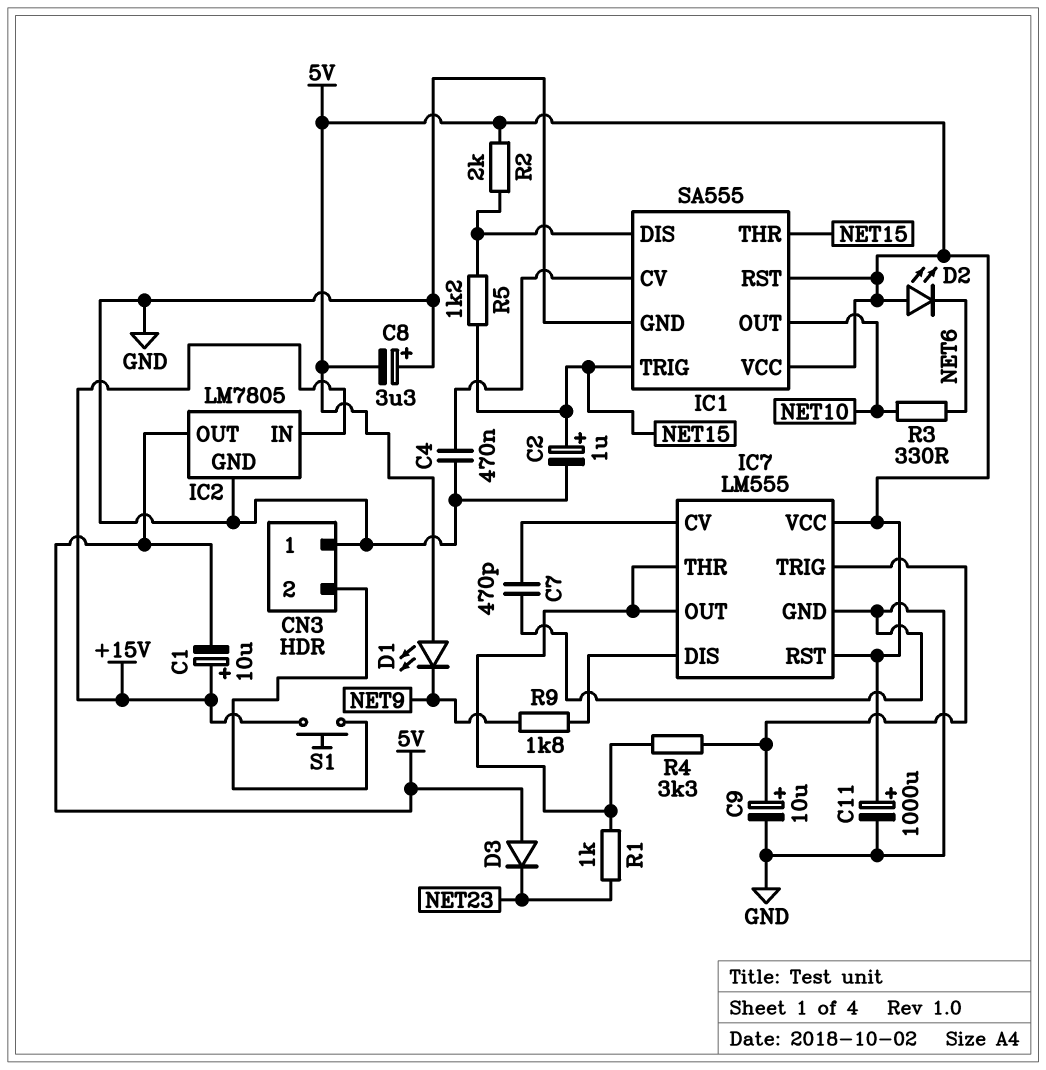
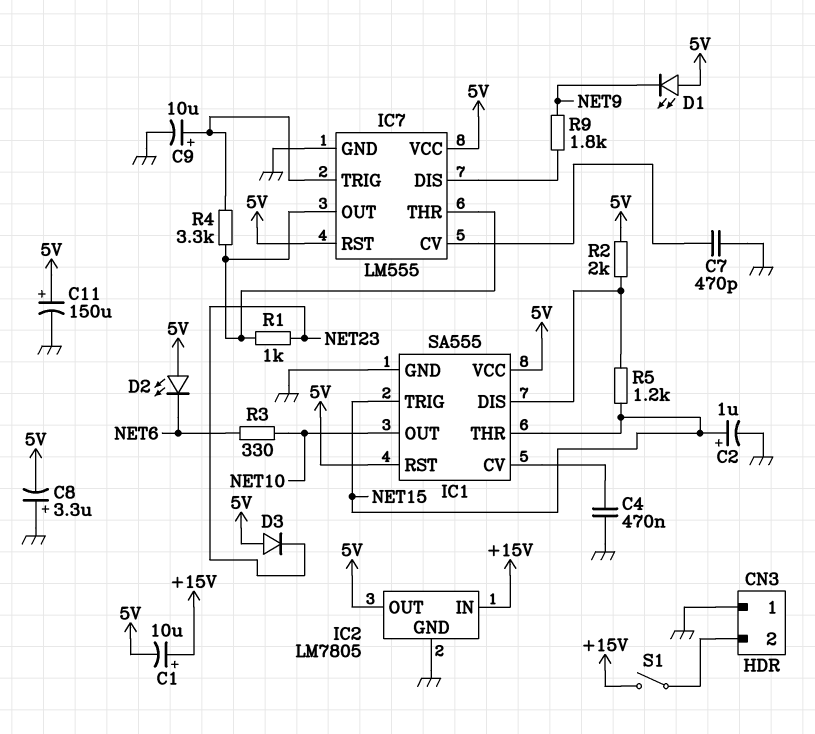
C11: 1000uF (plus 5V, minus GND) -> 150uF (plus 5V, minus GND)
S1: button (+15V, CN3/2) -> switch (+15V, CN3/2)

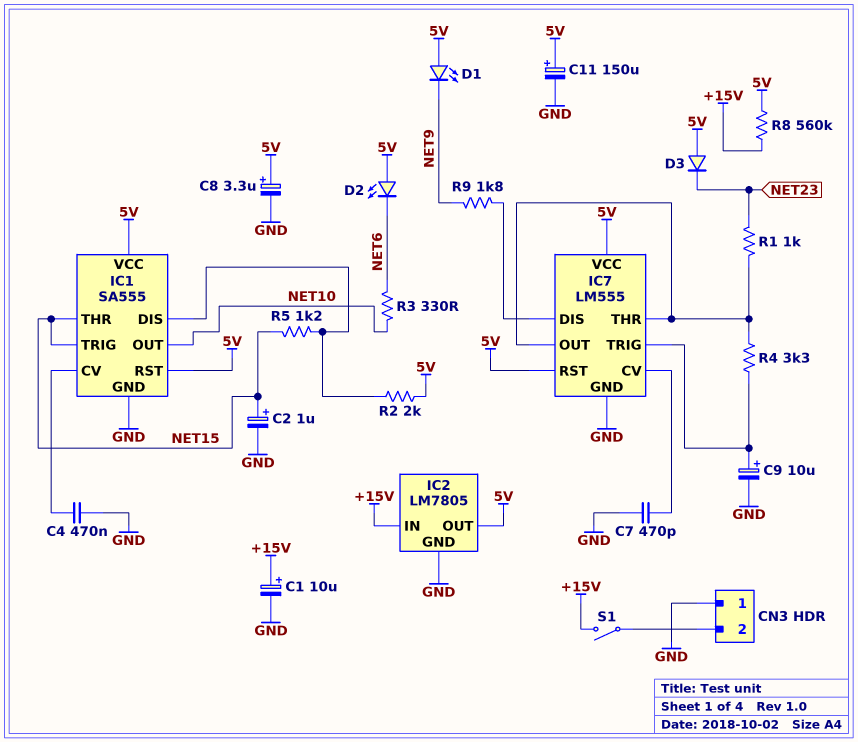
C1: 10uF (plus +15V, minus 5V) -> 10uF (plus +15V, minus GND)
C8: 3.3uF (plus GND, minus 5V) -> 3.3uF (plus 5V, minus GND)
R8: none -> 560k (+15V, 5V)

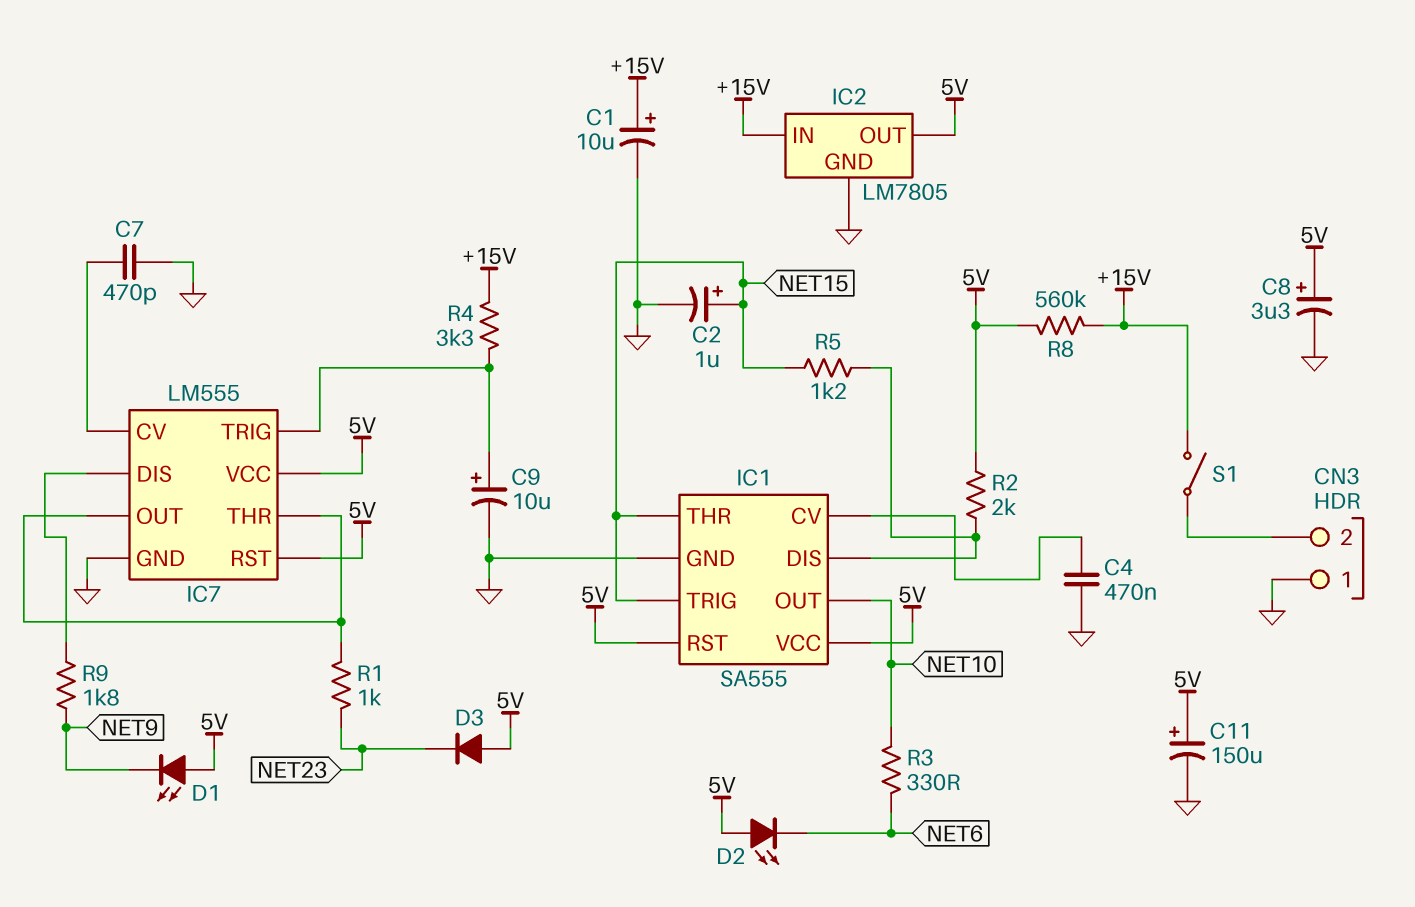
R4: 3.3k (IC7/OUT, IC7/TRIG) -> 3.3k (+15V, IC7/TRIG)

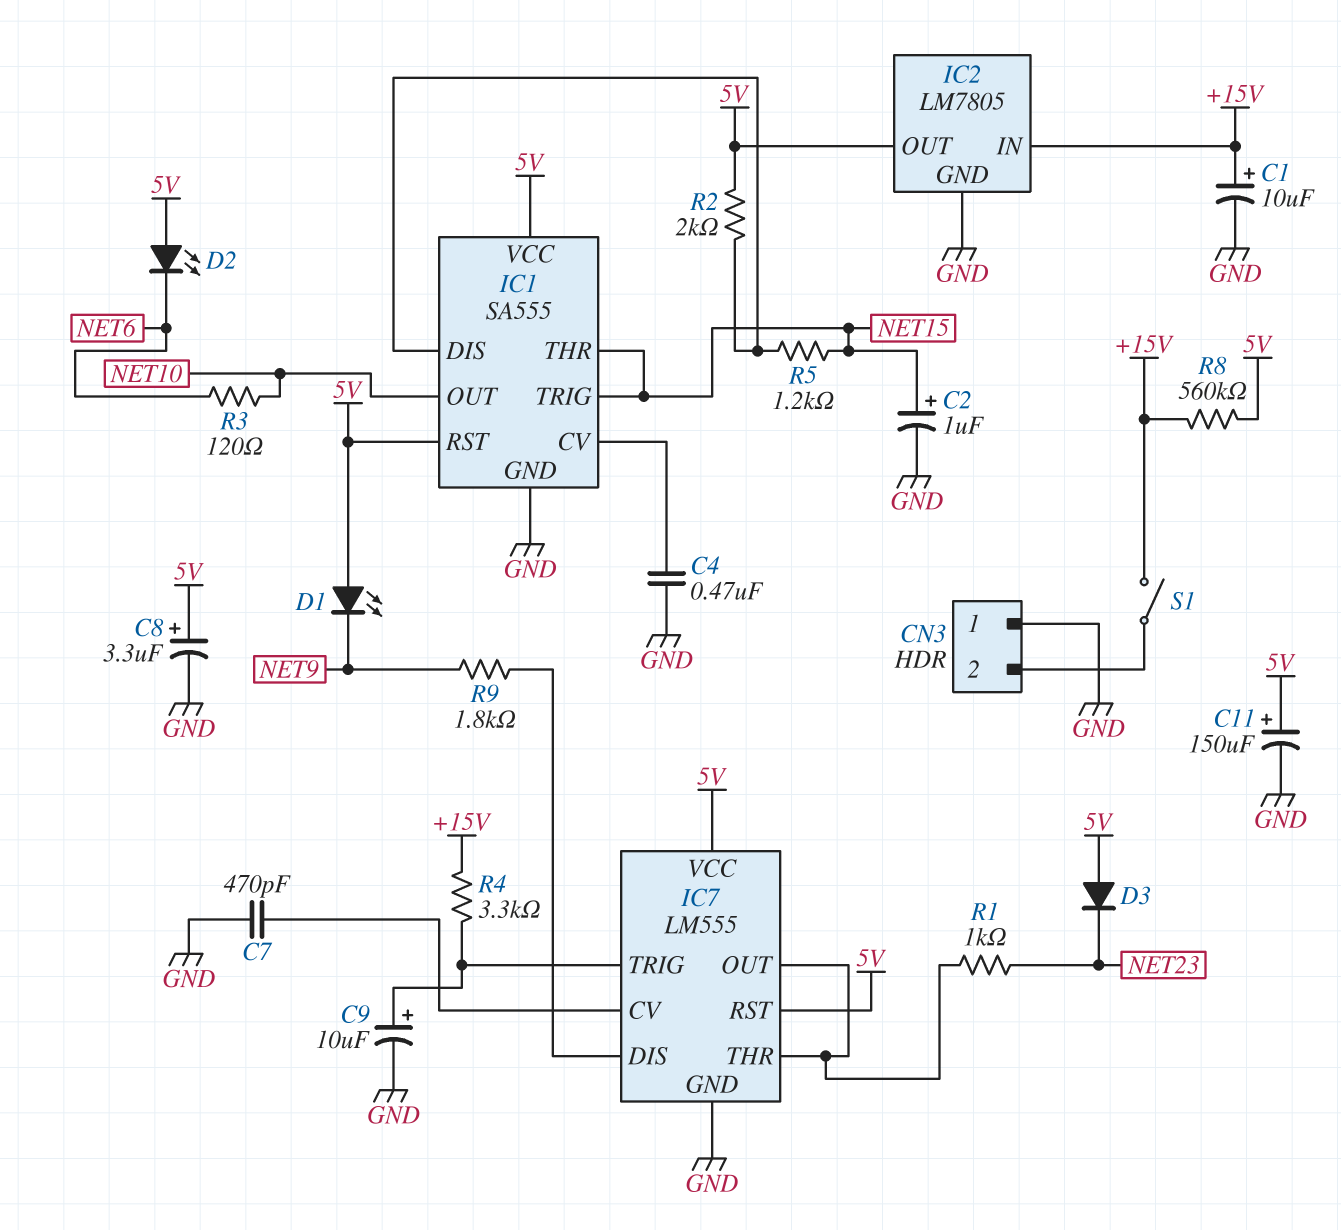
R3: 330 (NET6, NET10) -> 120 (NET6, NET10)

